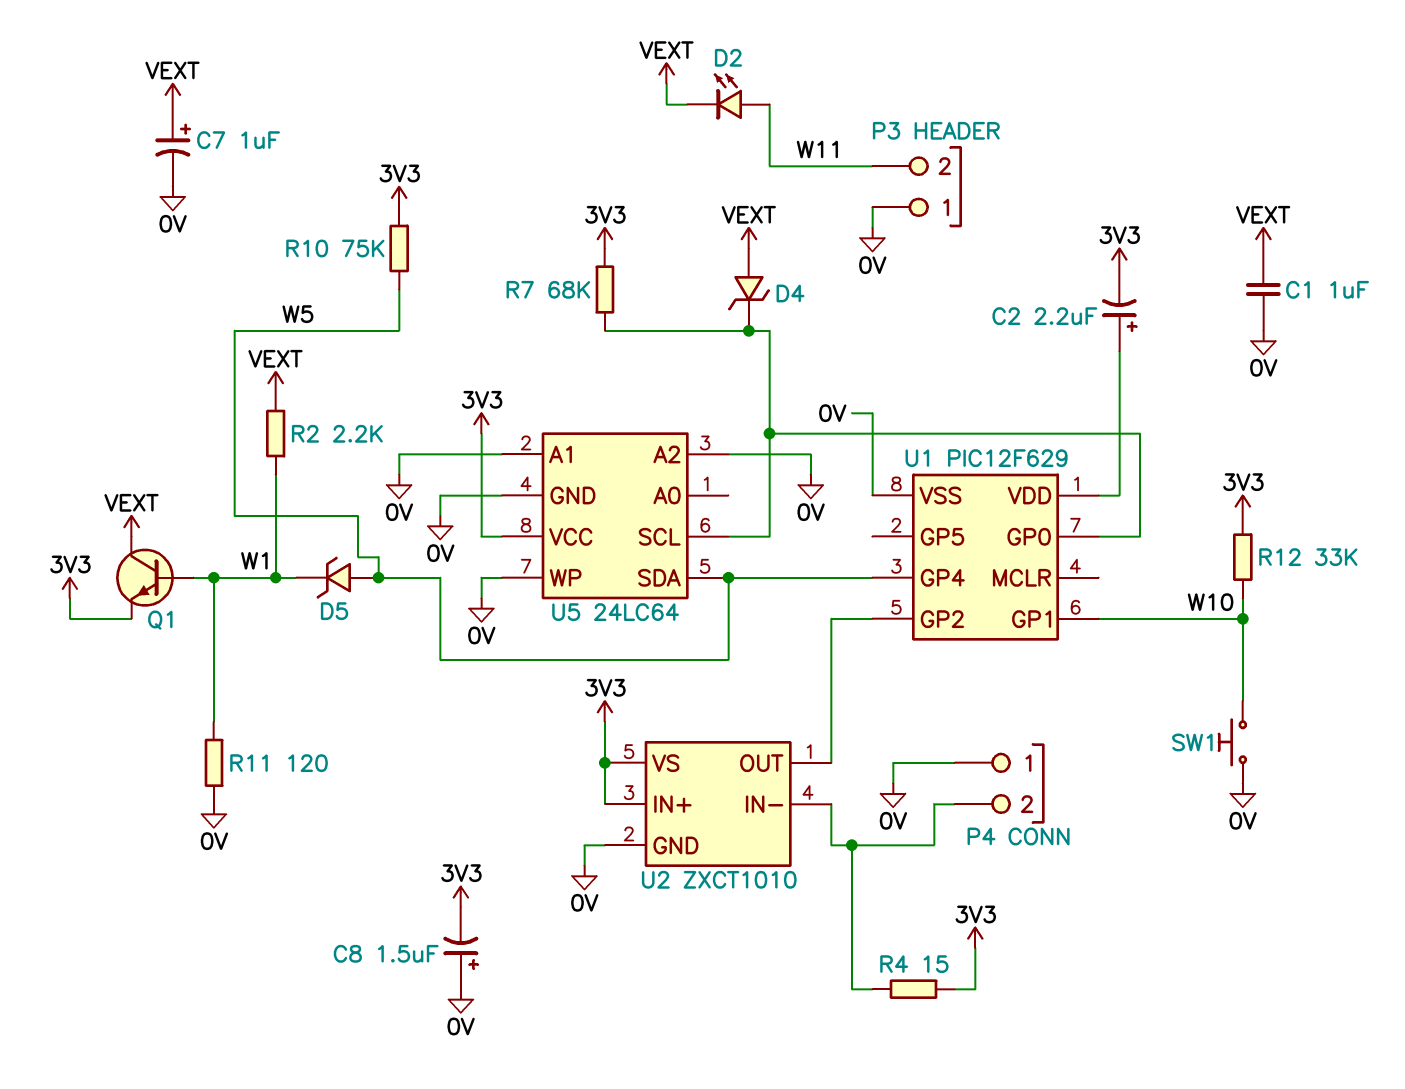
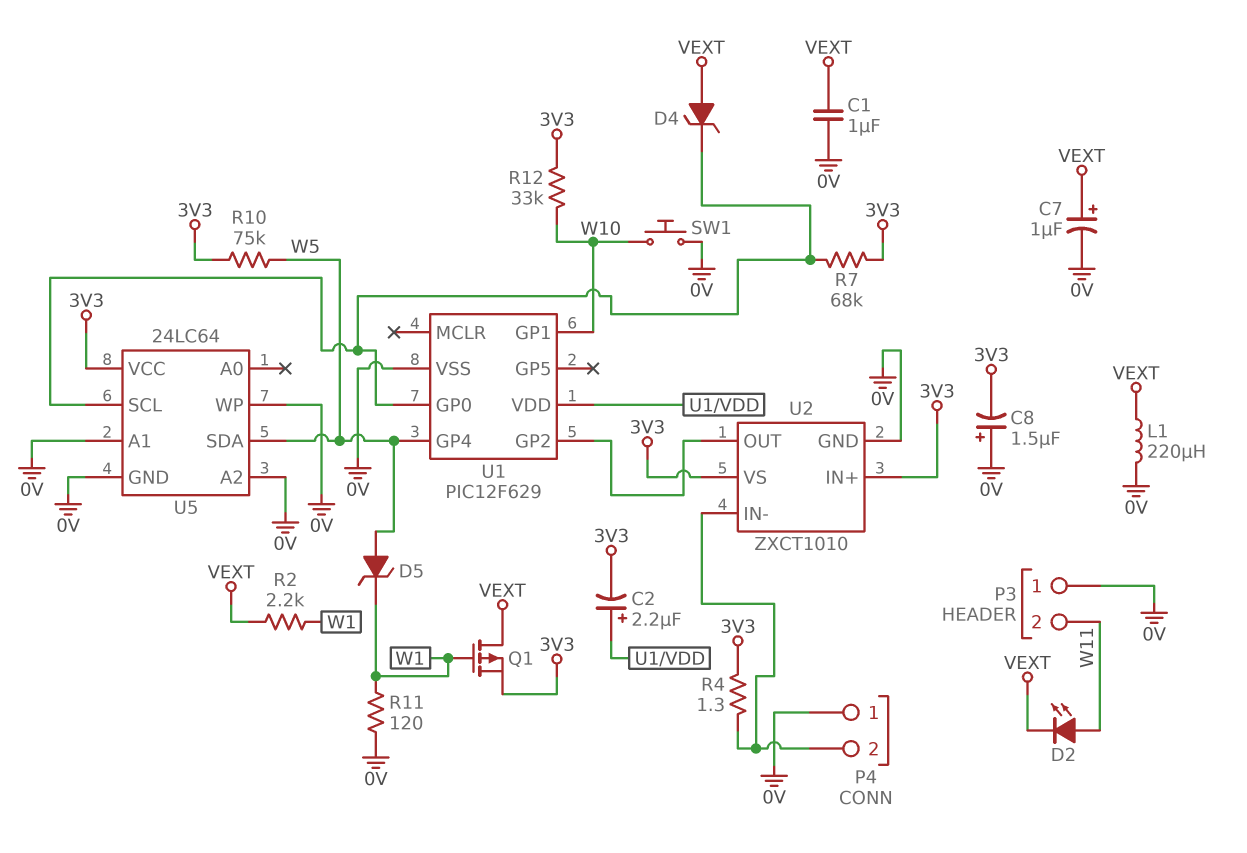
L1: none -> 220uH (0V, VEXT)
Q1: NPN (B W1, C VEXT, E 3V3) -> PMOS (G W1, D VEXT, S 3V3)
R4: 15 (3V3, P4/2) -> 1.3 (3V3, P4/2)

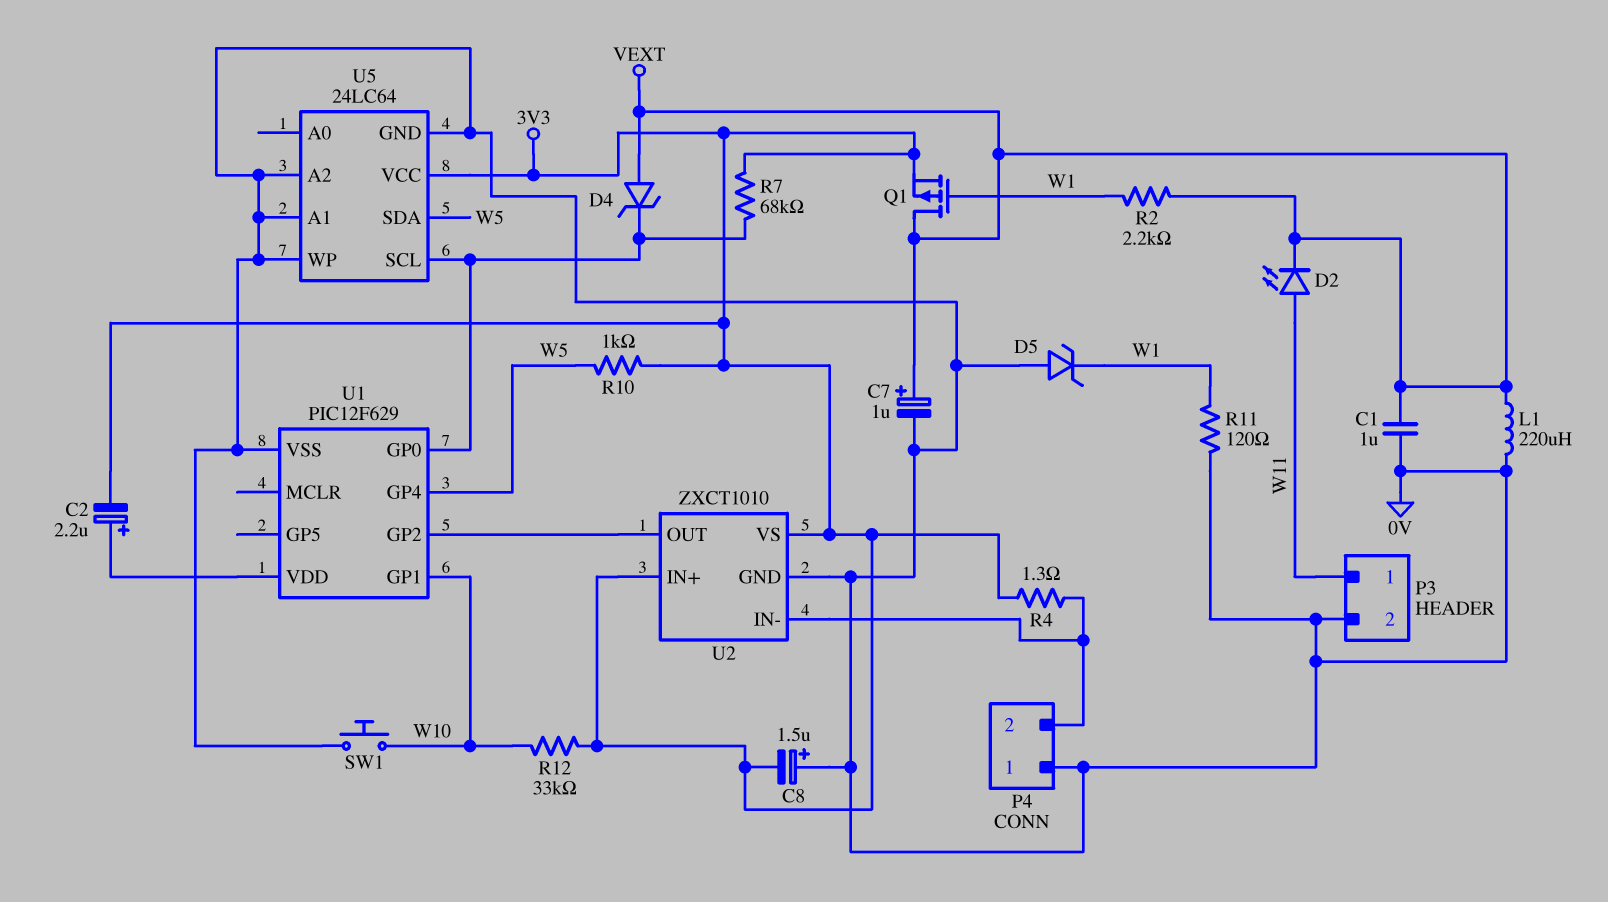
D5: zener (A W5, K W1) -> zener (A 0V, K W1)
P3 pin 1: 0V -> W11
P3 pin 2: W11 -> 0V
R10: 75k (3V3, W5) -> 1k (3V3, W5)

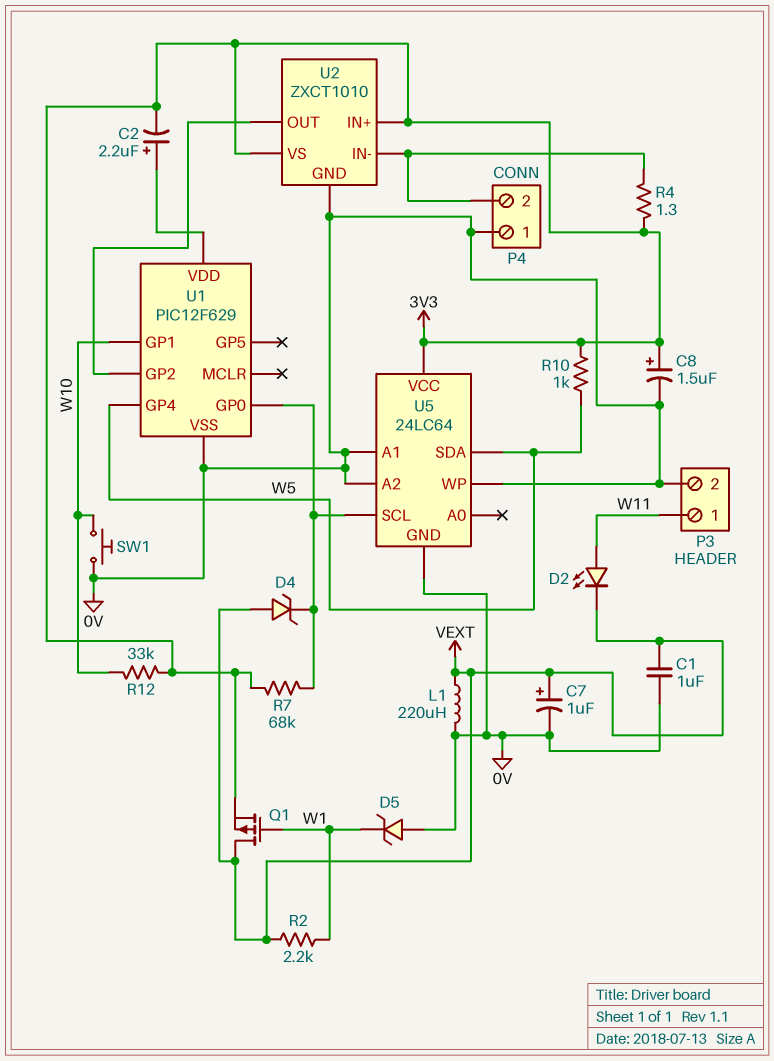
C8: 1.5uF (plus 0V, minus 3V3) -> 1.5uF (plus 3V3, minus 0V)
R11: 120 (0V, W1) -> none

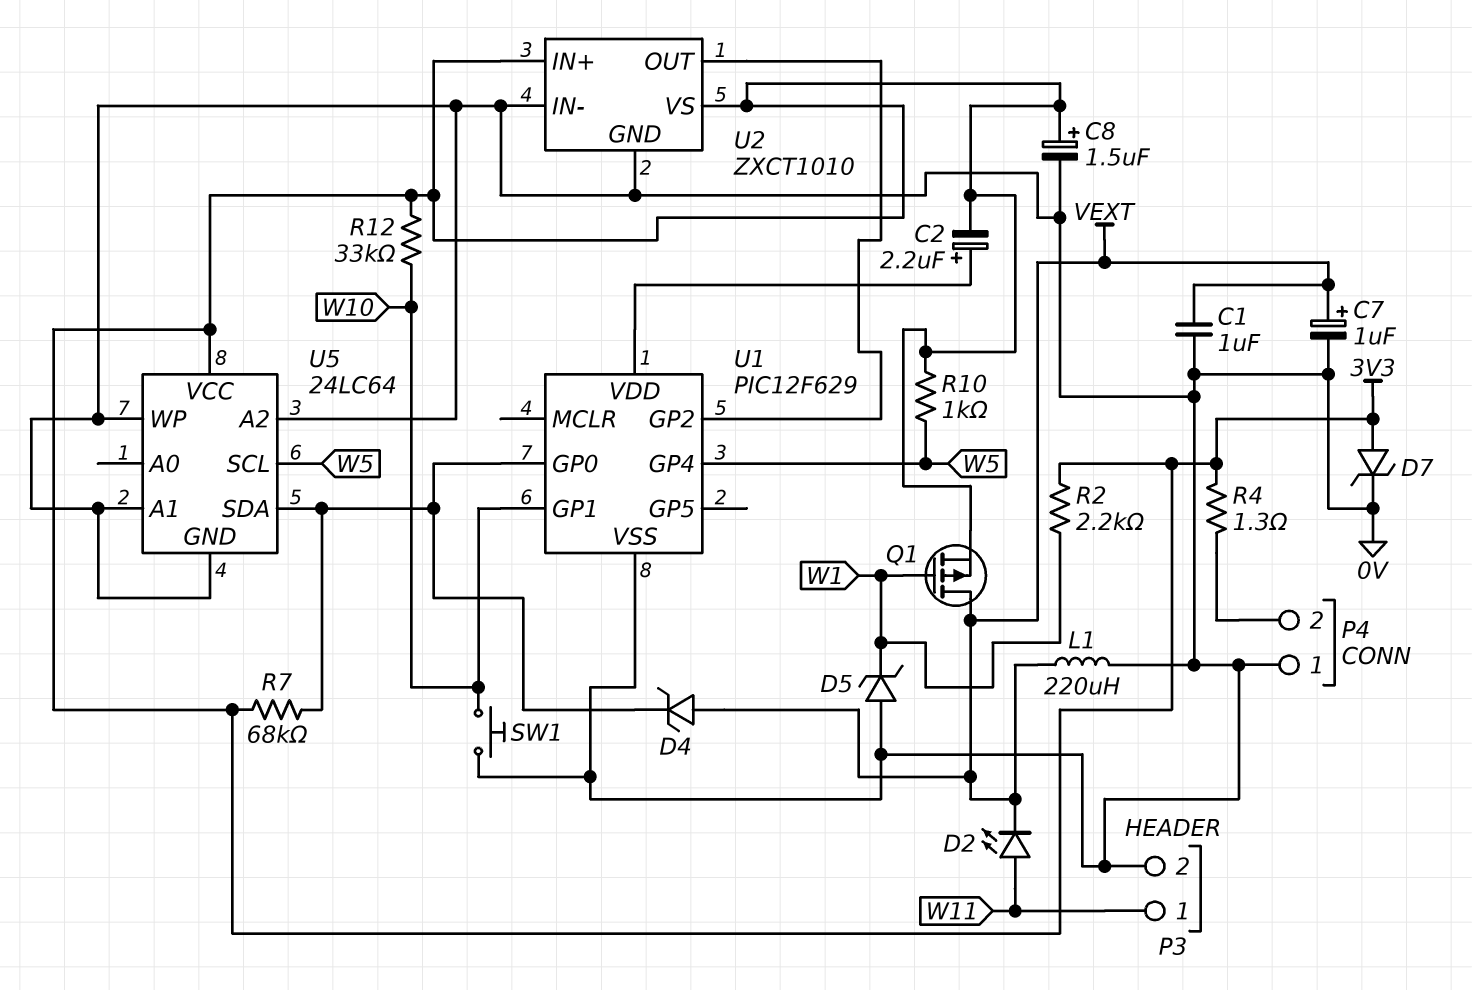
D7: none -> zener (A 3V3, K 0V)
R2: 2.2k (VEXT, W1) -> 2.2k (3V3, W1)
U2 pin IN-: P4/2 -> 0V
U5 pin SCL: U1/GP0 -> W5
U5 pin SDA: W5 -> U1/GP0

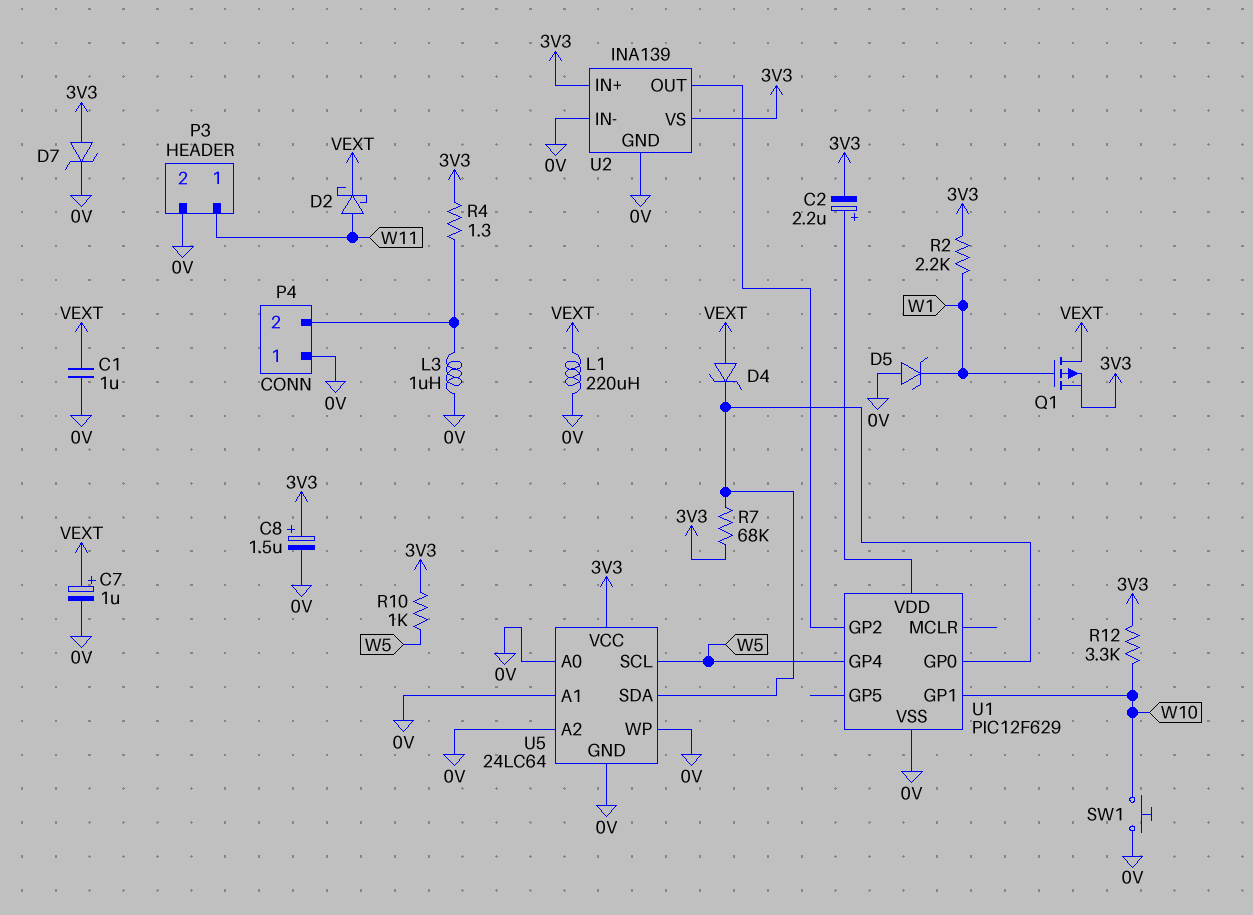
D2: LED (A W11, K VEXT) -> schottky (A W11, K VEXT)
L3: none -> 1uH (0V, P4/2)
R12: 33k (3V3, W10) -> 3.3k (3V3, W10)
U2: ZXCT1010 -> INA139
U5 pin A0: none -> 0V

